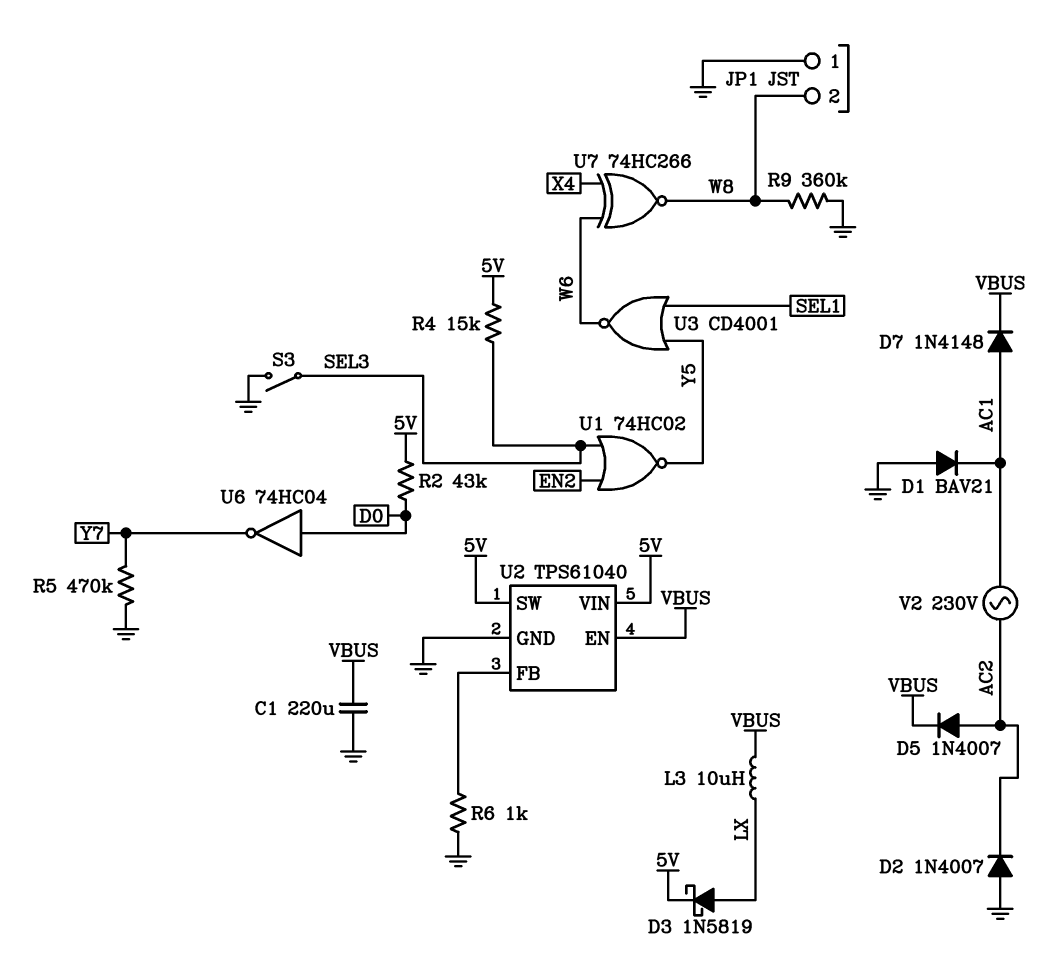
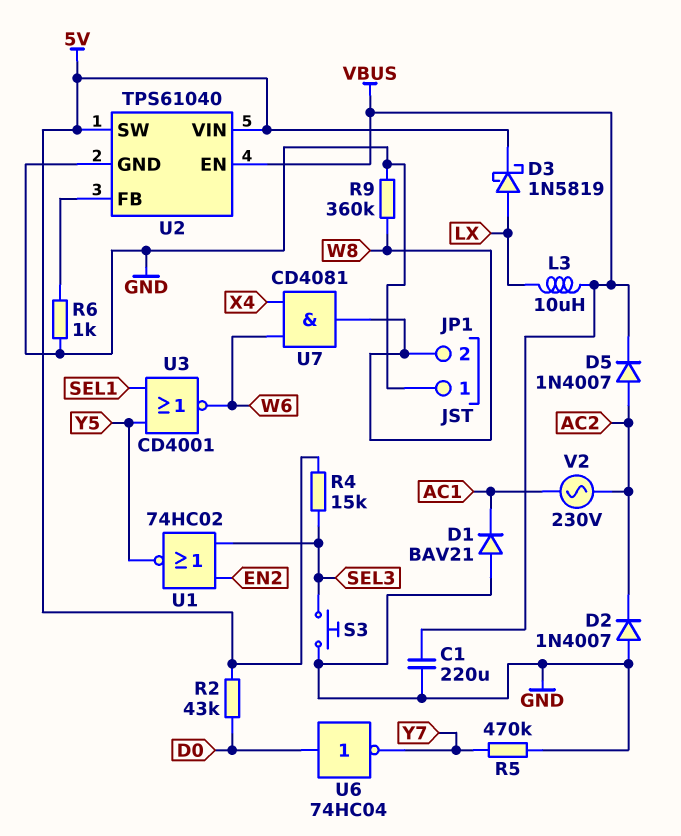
D7: diode 1N4148 (A AC1, K VBUS) -> none
S3: switch (GND, SEL3) -> button (GND, SEL3)
U7: XNOR 74HC266 (in W6, in X4, out W8) -> AND CD4081 (in W6, in X4, out W8)

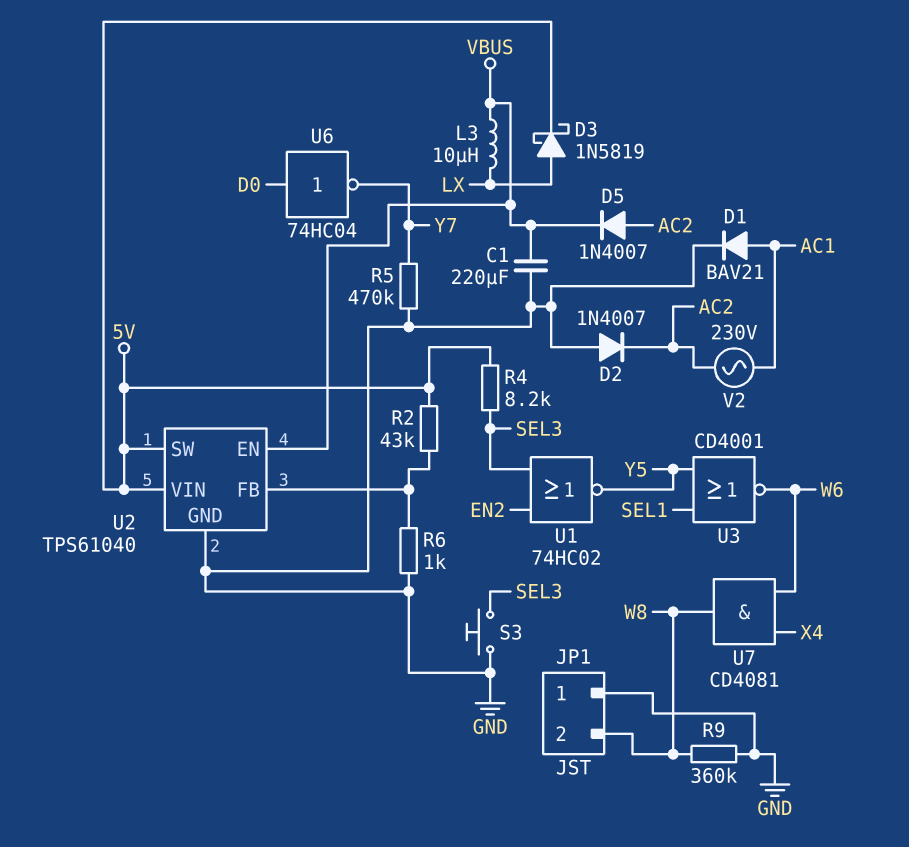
D1: diode BAV21 (A GND, K AC1) -> diode BAV21 (A AC1, K GND)
R2: 43k (5V, D0) -> 43k (5V, U2/FB)
R4: 15k (5V, SEL3) -> 8.2k (5V, SEL3)

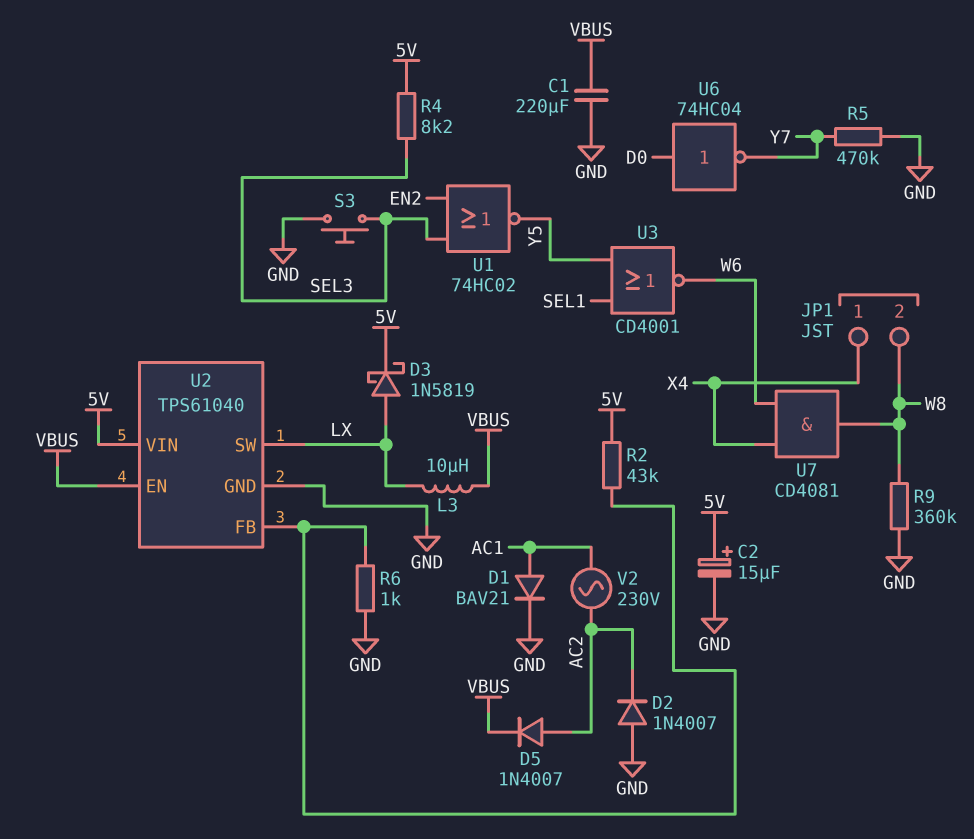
C2: none -> 15uF (plus 5V, minus GND)
JP1 pin 1: GND -> X4
U2 pin SW: 5V -> LX

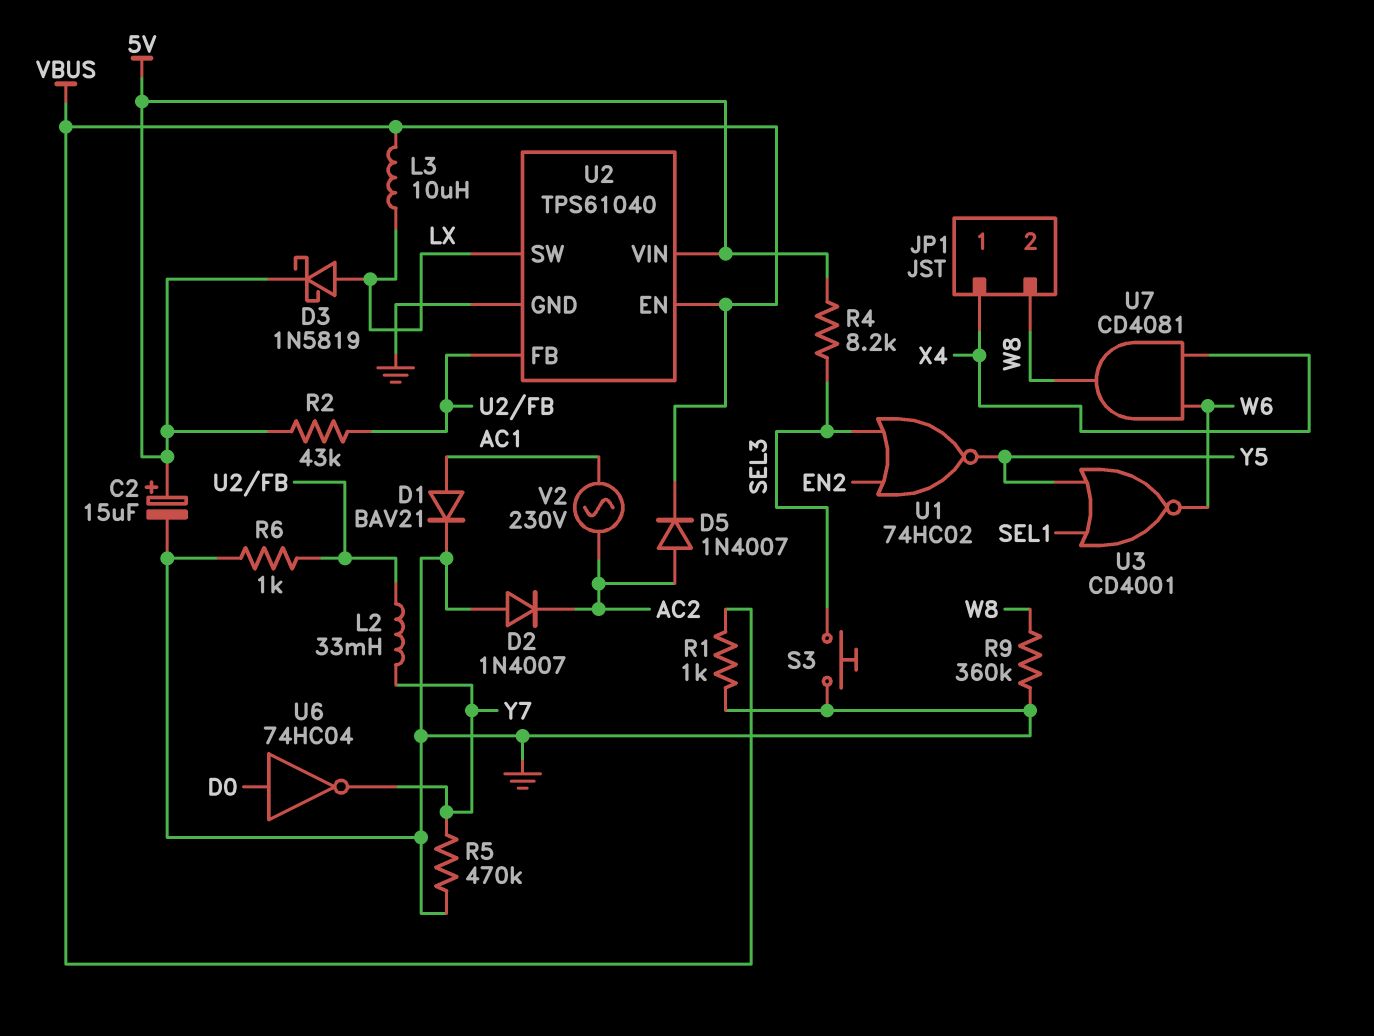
C1: 220uF (GND, VBUS) -> none
L2: none -> 33mH (U2/FB, Y7)
R1: none -> 1k (GND, VBUS)

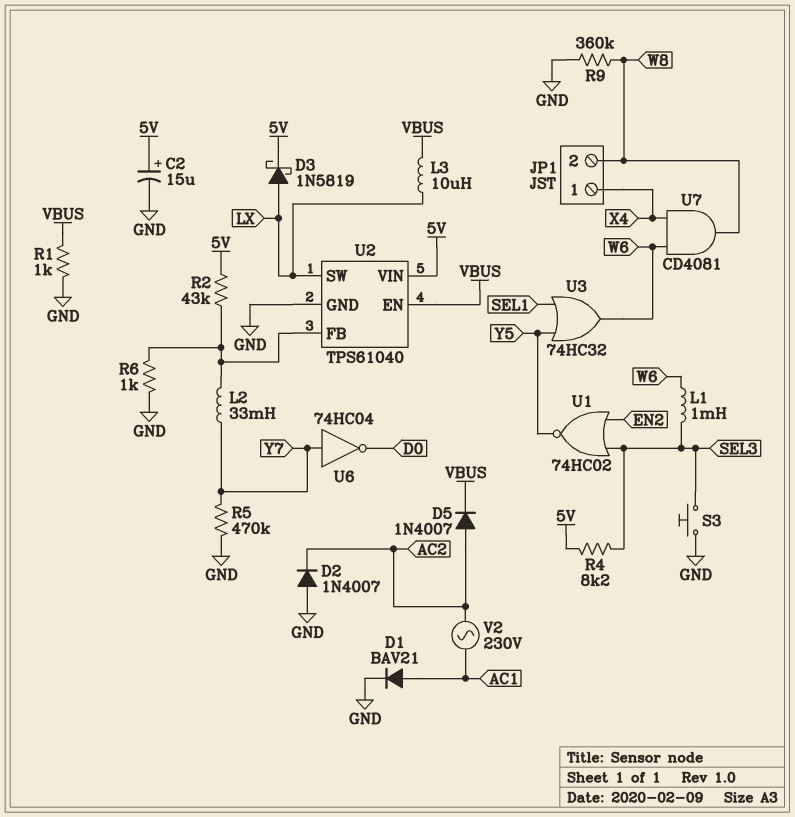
L1: none -> 1mH (SEL3, W6)
U3: NOR CD4001 (in SEL1, in Y5, out W6) -> OR 74HC32 (in SEL1, in Y5, out W6)
U6: NOT 74HC04 (in D0, out Y7) -> NOT 74HC04 (in Y7, out D0)

